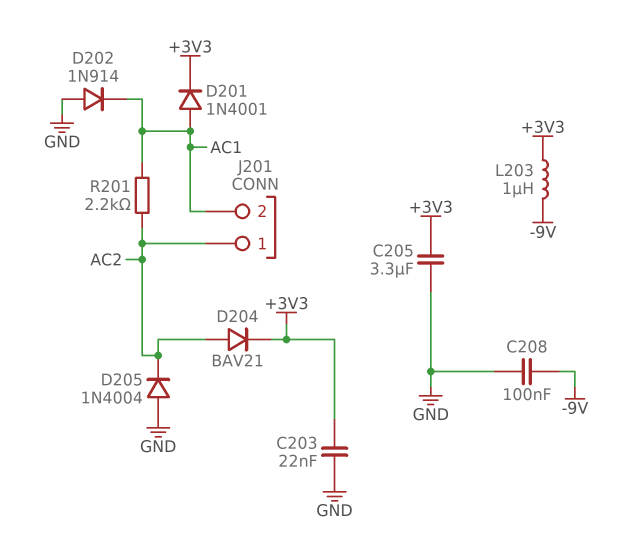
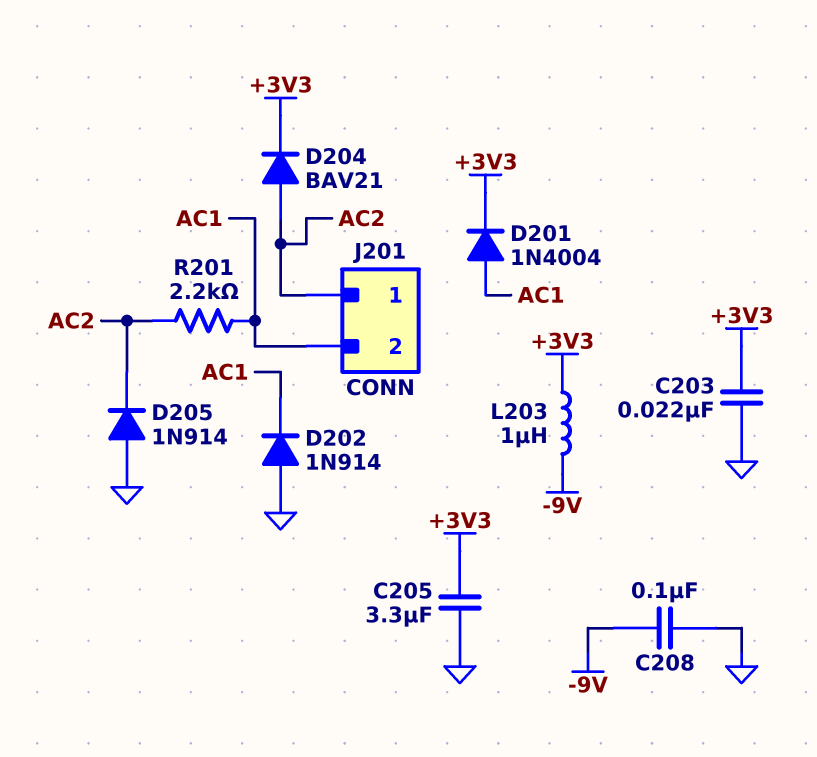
D201: diode 1N4001 (A AC1, K +3V3) -> diode 1N4004 (A AC1, K +3V3)
D205: diode 1N4004 (A GND, K AC2) -> diode 1N914 (A GND, K AC2)

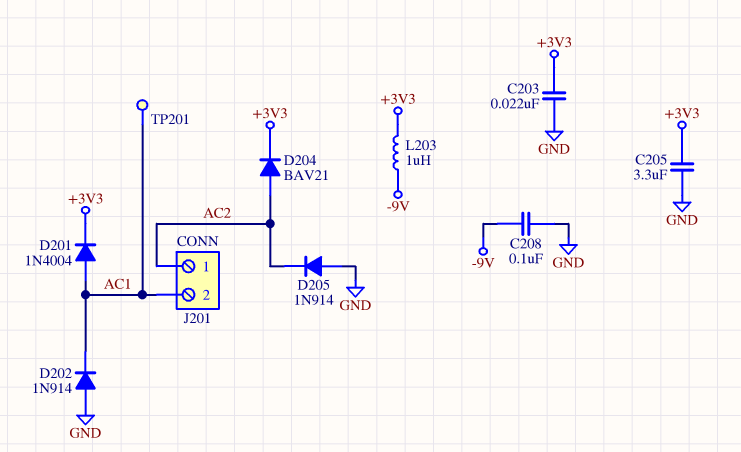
R201: 2.2k (AC1, AC2) -> none
TP201: none -> test point (AC1)

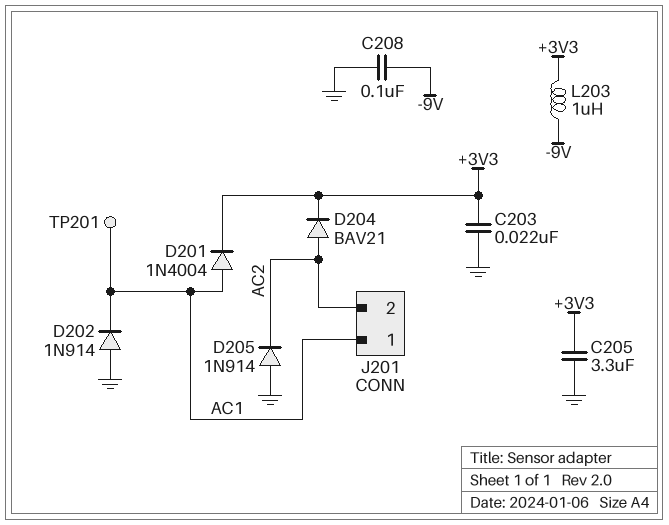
J201 pin 1: AC2 -> AC1
J201 pin 2: AC1 -> AC2

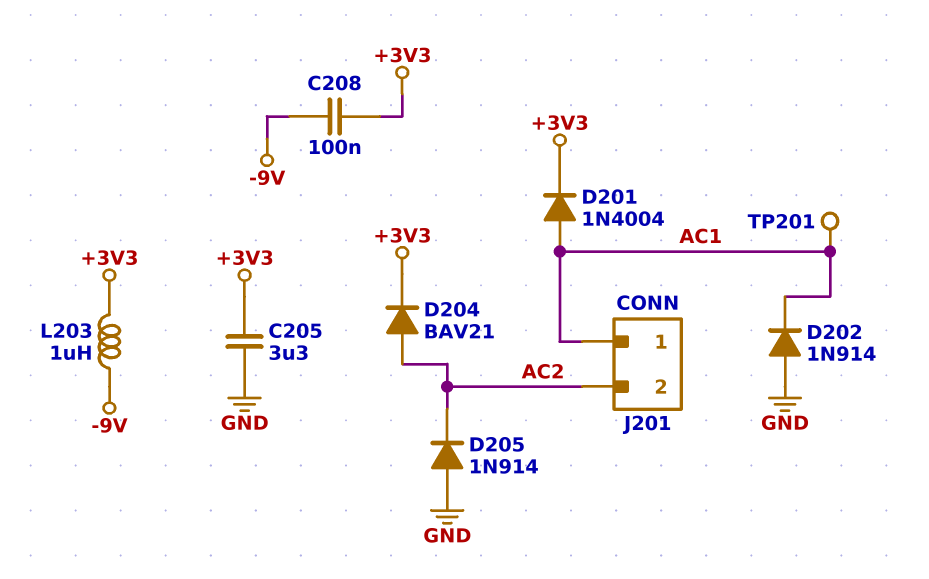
C203: 22nF (+3V3, GND) -> none
C208: 100nF (-9V, GND) -> 100nF (+3V3, -9V)

